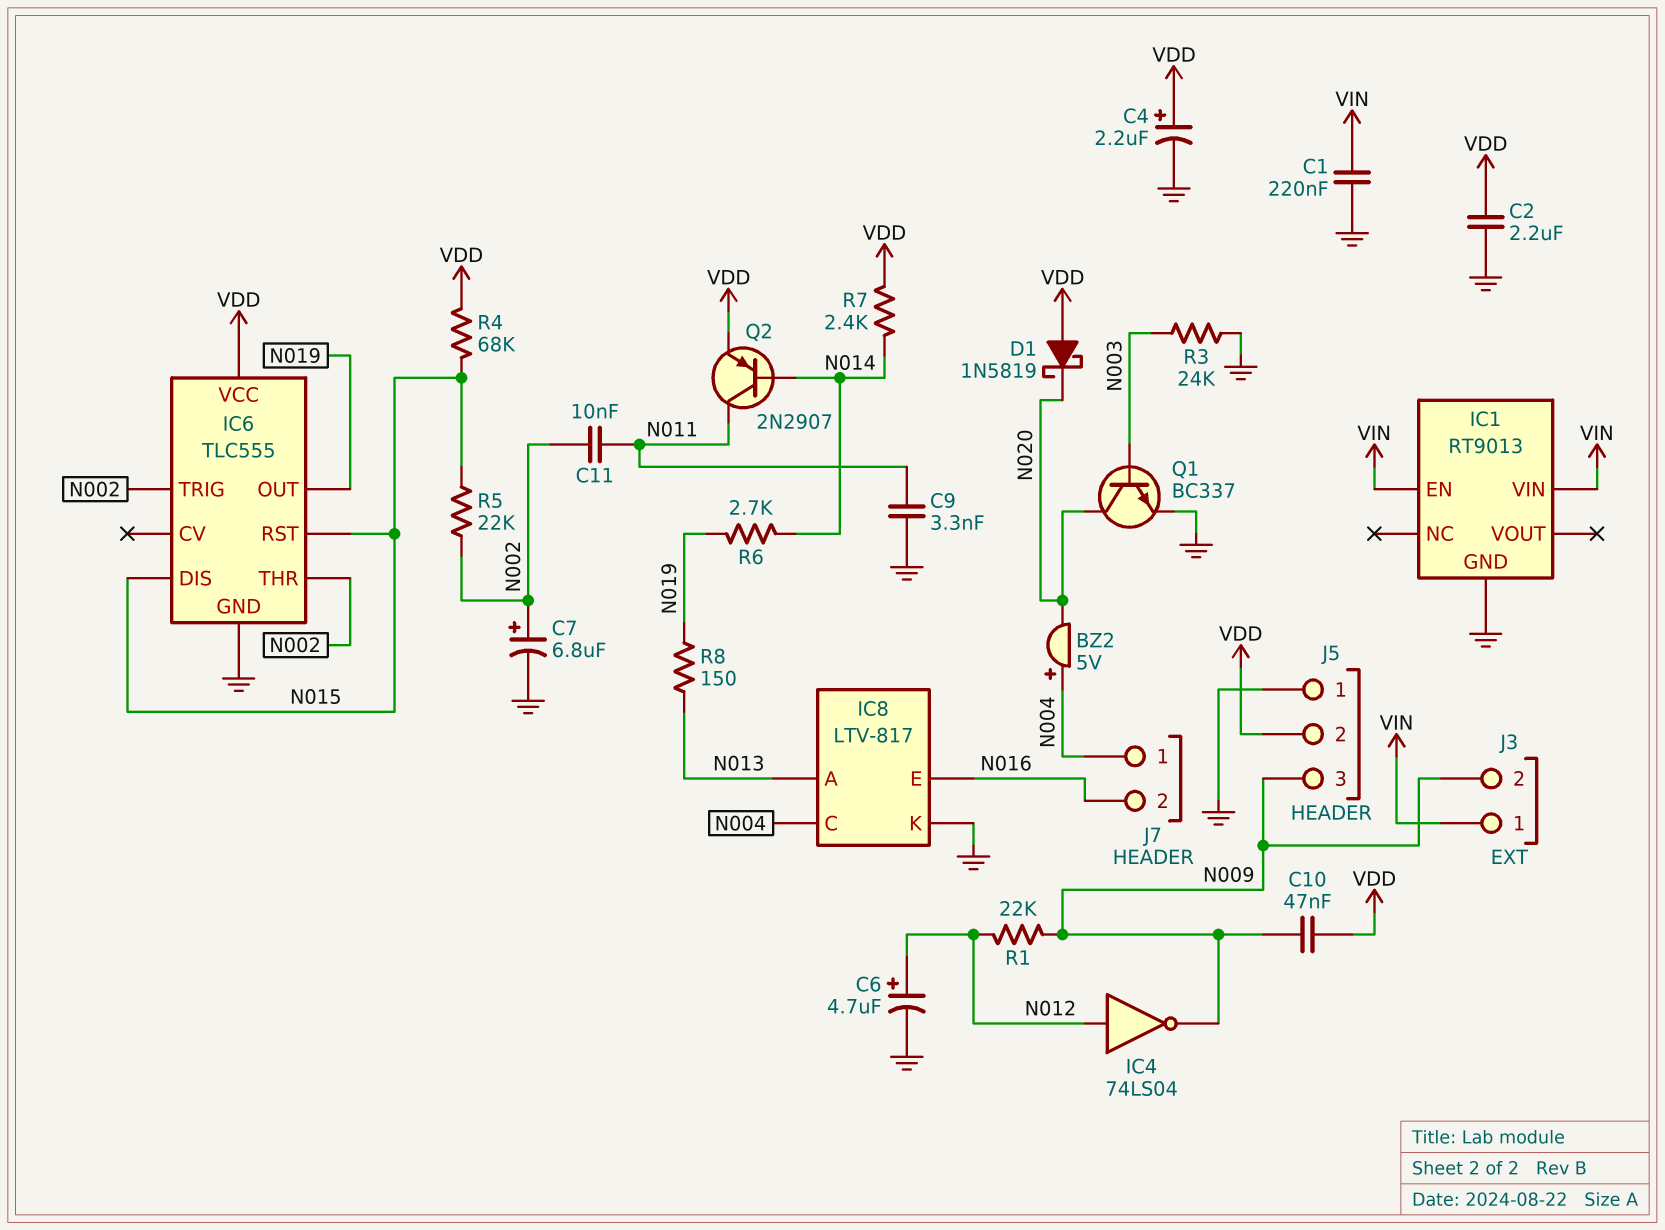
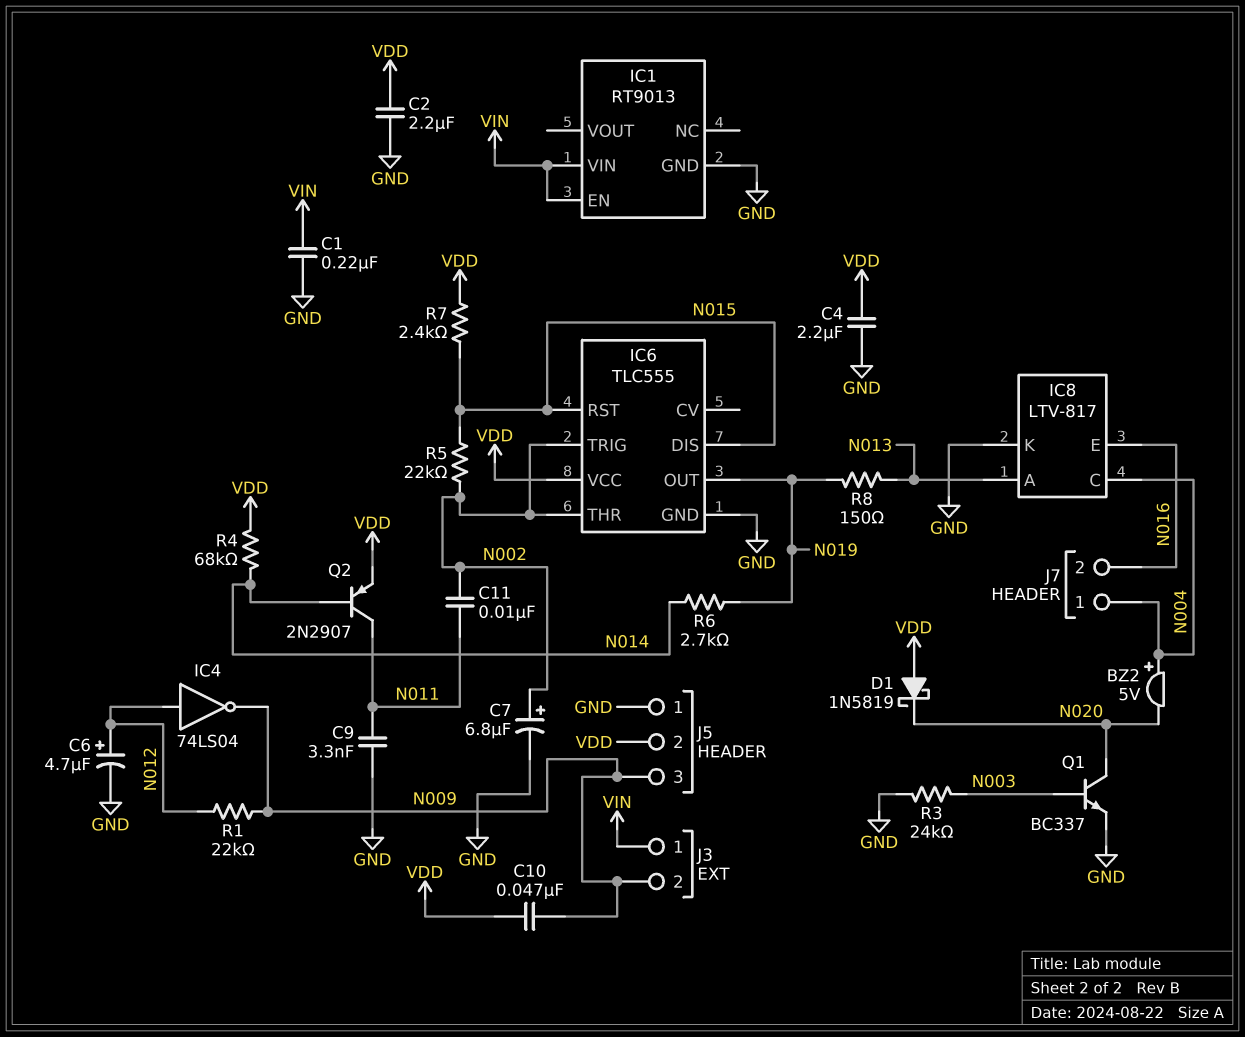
C4: 2.2uF (plus VDD, minus GND) -> 2.2uF (GND, VDD)
R4: 68k (N015, VDD) -> 68k (N014, VDD)
R7: 2.4k (N014, VDD) -> 2.4k (N015, VDD)

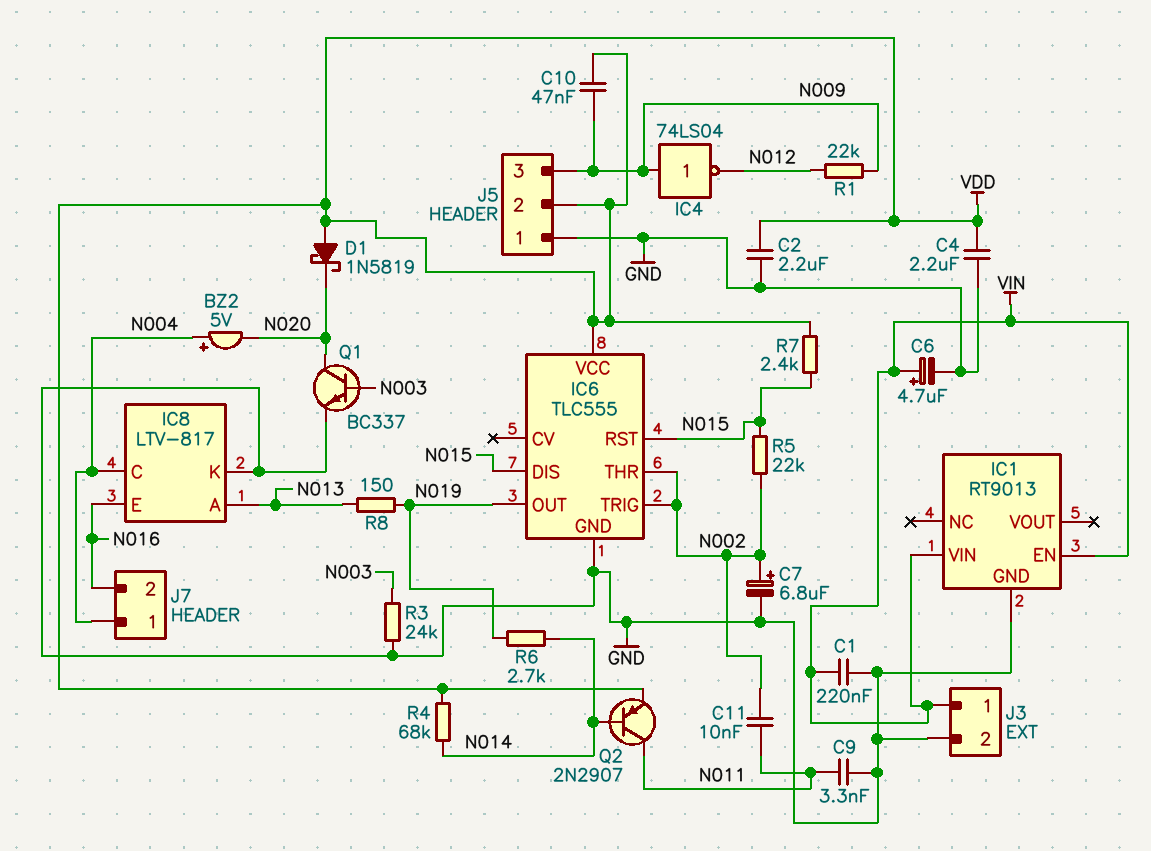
C6: 4.7uF (plus N012, minus GND) -> 4.7uF (plus VIN, minus GND)
IC4: NOT 74LS04 (in N012, out N009) -> NOT 74LS04 (in N009, out N012)
J3 pin 2: N009 -> GND

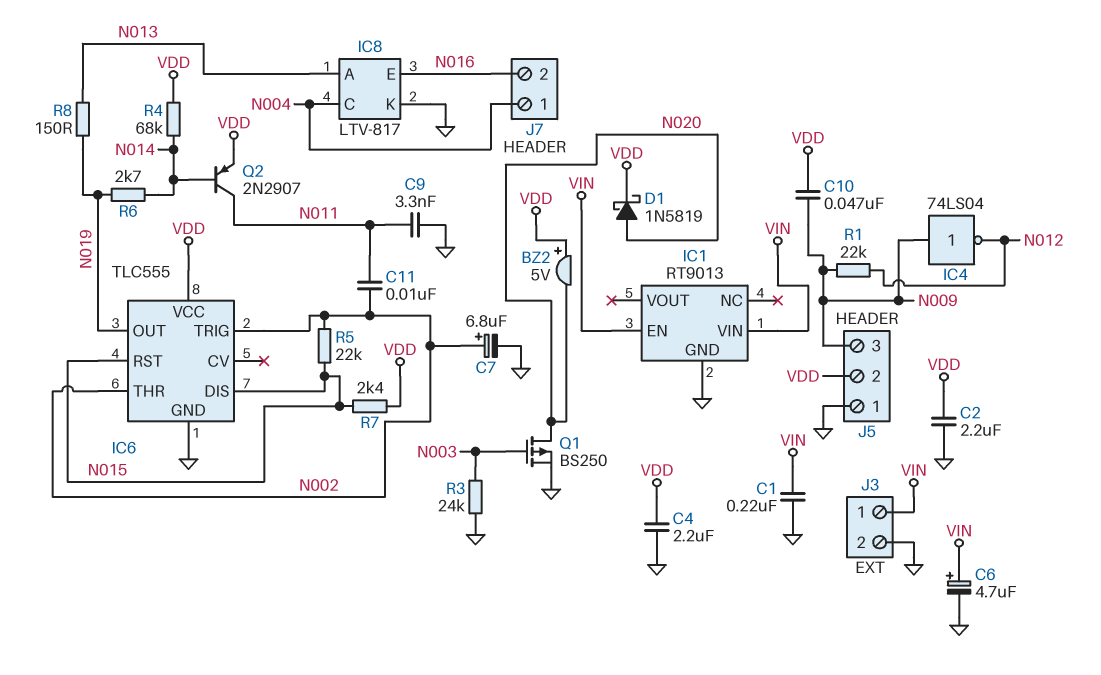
BZ2: buzzer 5V (plus N004, minus N020) -> buzzer 5V (plus VDD, minus N020)
D1: schottky 1N5819 (A VDD, K N020) -> schottky 1N5819 (A N020, K VDD)
Q1: NPN BC337 (B N003, C N020, E GND) -> PMOS BS250 (G N003, D N020, S GND)

